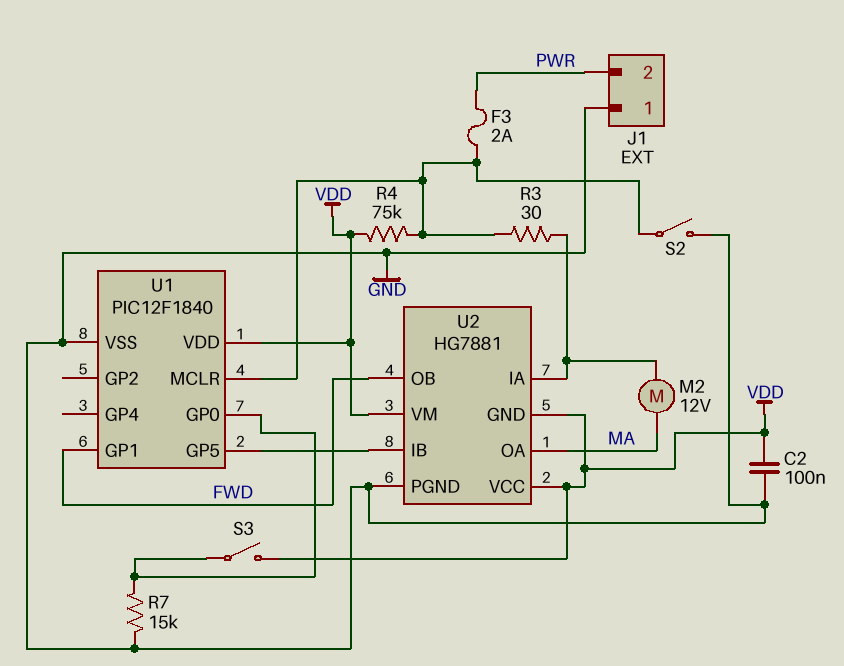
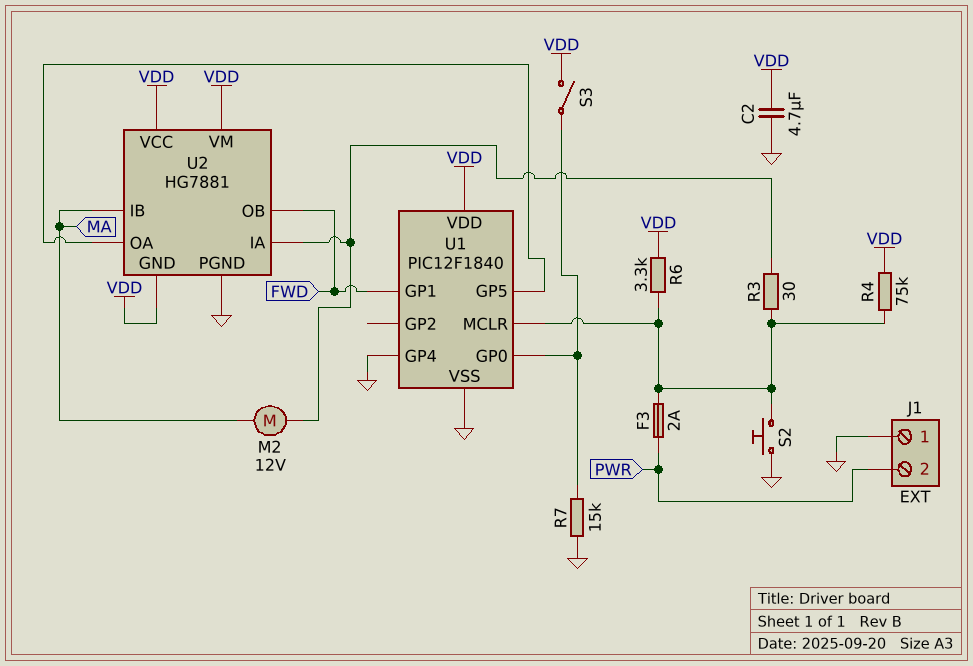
C2: 100nF (GND, VDD) -> 4.7uF (GND, VDD)
R6: none -> 3.3k (U1/MCLR, VDD)
S2: switch (GND, U1/MCLR) -> button (GND, U1/MCLR)
U1 pin GP4: none -> GND
U2 pin IB: U1/GP5 -> MA
U2 pin OA: MA -> U1/GP5

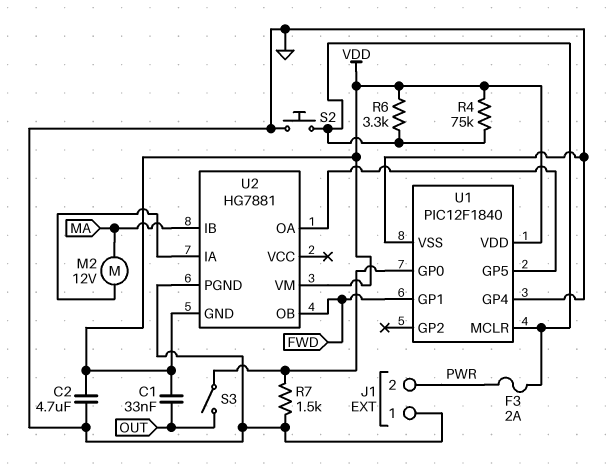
C1: none -> 33nF (OUT, VDD)
R3: 30 (U1/MCLR, U2/IA) -> none
R7: 15k (GND, U1/GP0) -> 1.5k (GND, U1/GP0)
S3: switch (U1/GP0, VDD) -> switch (OUT, U1/GP0)
U2 pin VCC: VDD -> none

